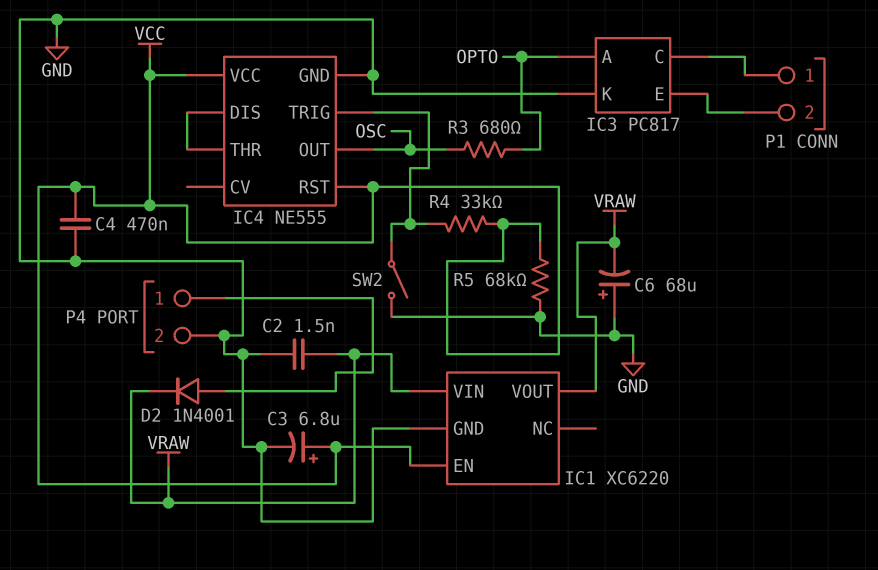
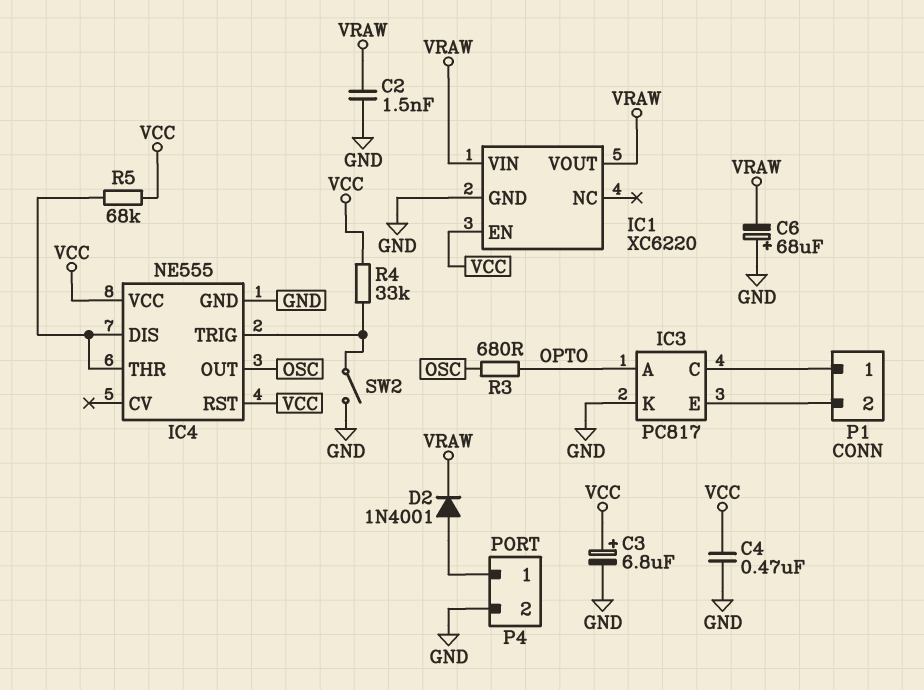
R5: 68k (GND, VCC) -> 68k (IC4/DIS, VCC)

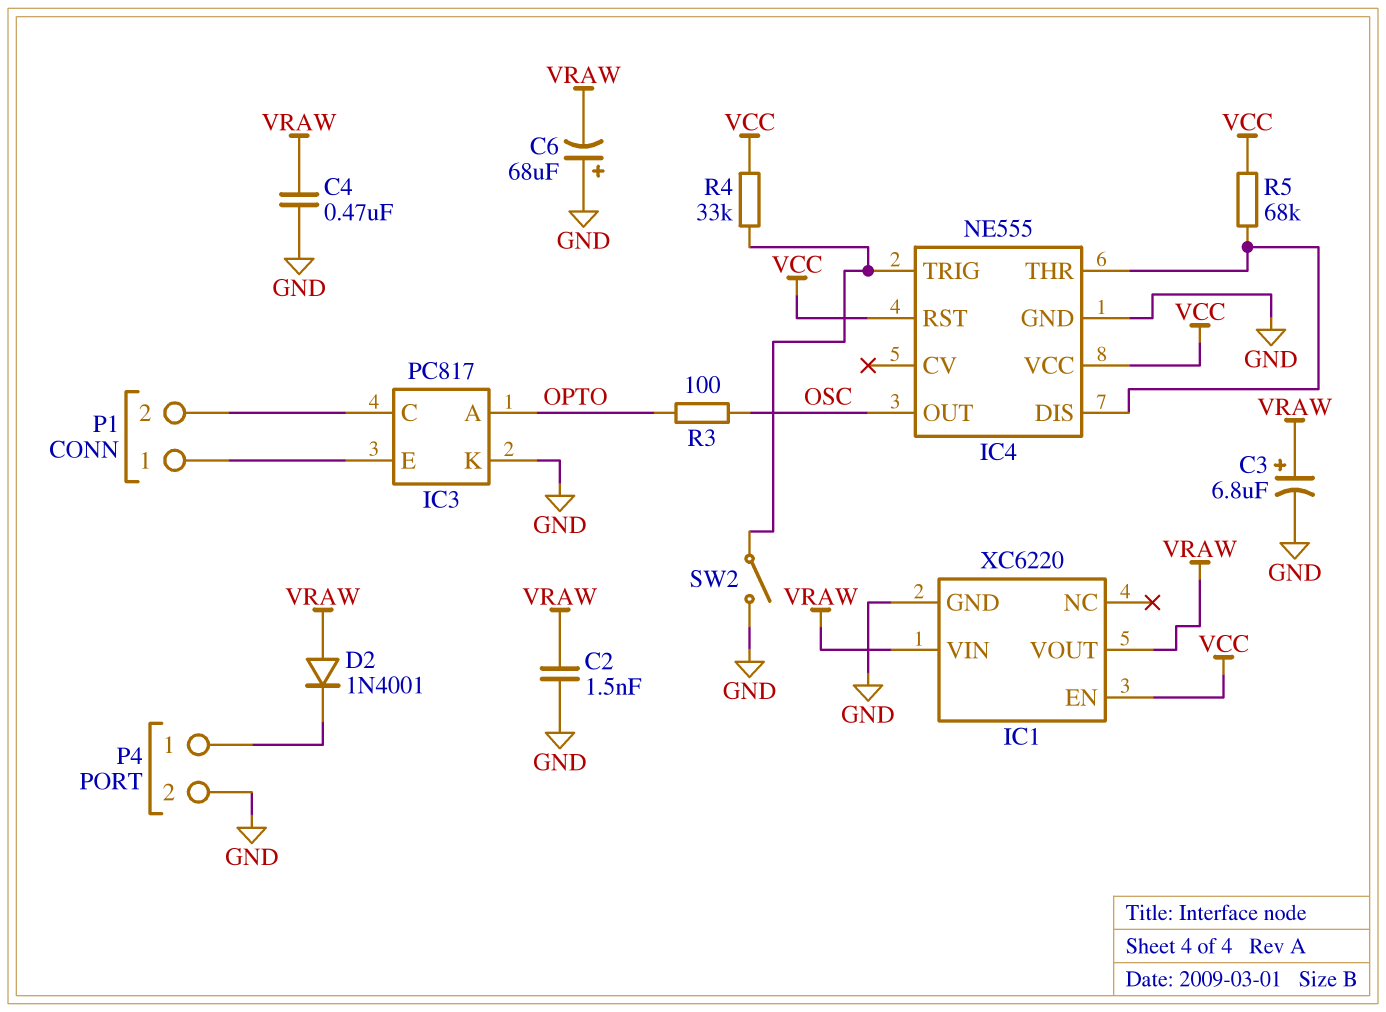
C3: 6.8uF (plus VCC, minus GND) -> 6.8uF (plus VRAW, minus GND)
C4: 470nF (GND, VCC) -> 470nF (GND, VRAW)
D2: diode 1N4001 (A P4/1, K VRAW) -> diode 1N4001 (A VRAW, K P4/1)
P1 pin 1: IC3/C -> IC3/E
P1 pin 2: IC3/E -> IC3/C
R3: 680 (OPTO, OSC) -> 100 (OPTO, OSC)

